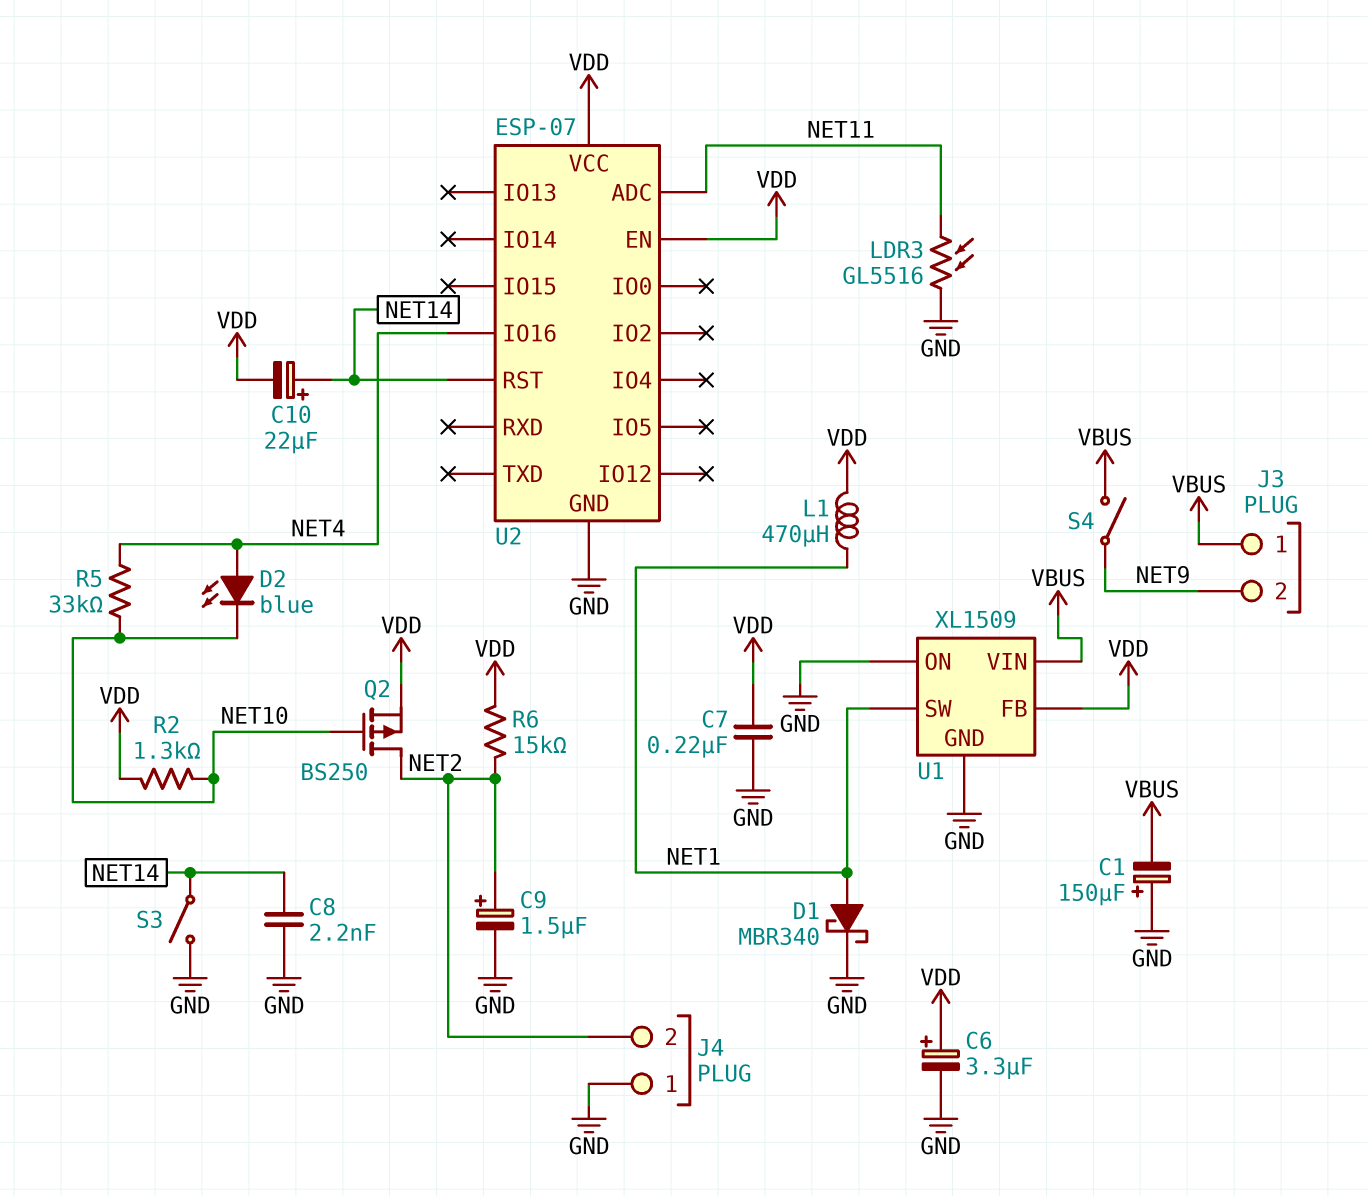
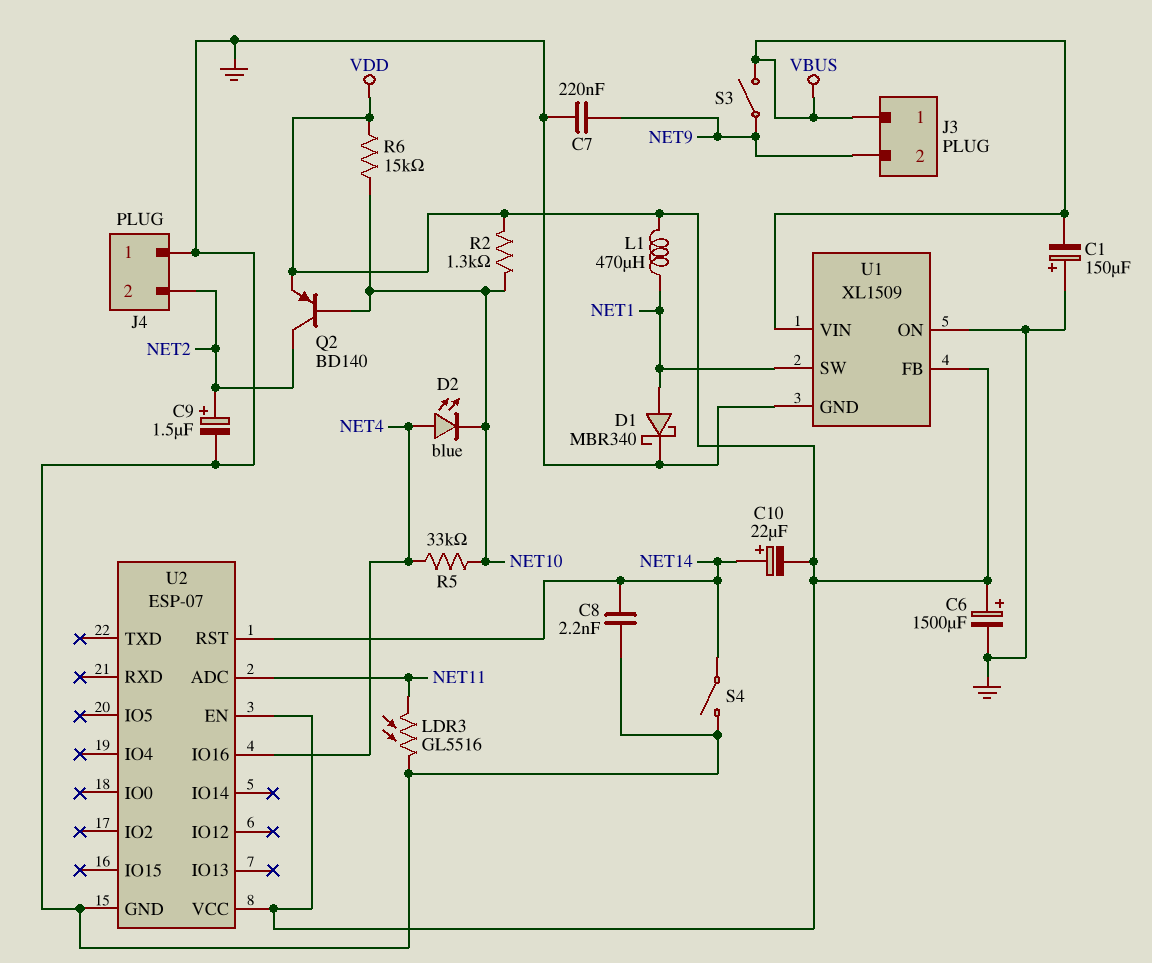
C6: 3.3uF (plus VDD, minus GND) -> 1500uF (plus VDD, minus GND)
C7: 220nF (GND, VDD) -> 220nF (GND, NET9)
Q2: PMOS BS250 (G NET10, D NET2, S VDD) -> PNP BD140 (B NET10, C NET2, E VDD)
R6: 15k (NET2, VDD) -> 15k (NET10, VDD)
S3: switch (GND, NET14) -> switch (NET9, VBUS)
S4: switch (NET9, VBUS) -> switch (GND, NET14)

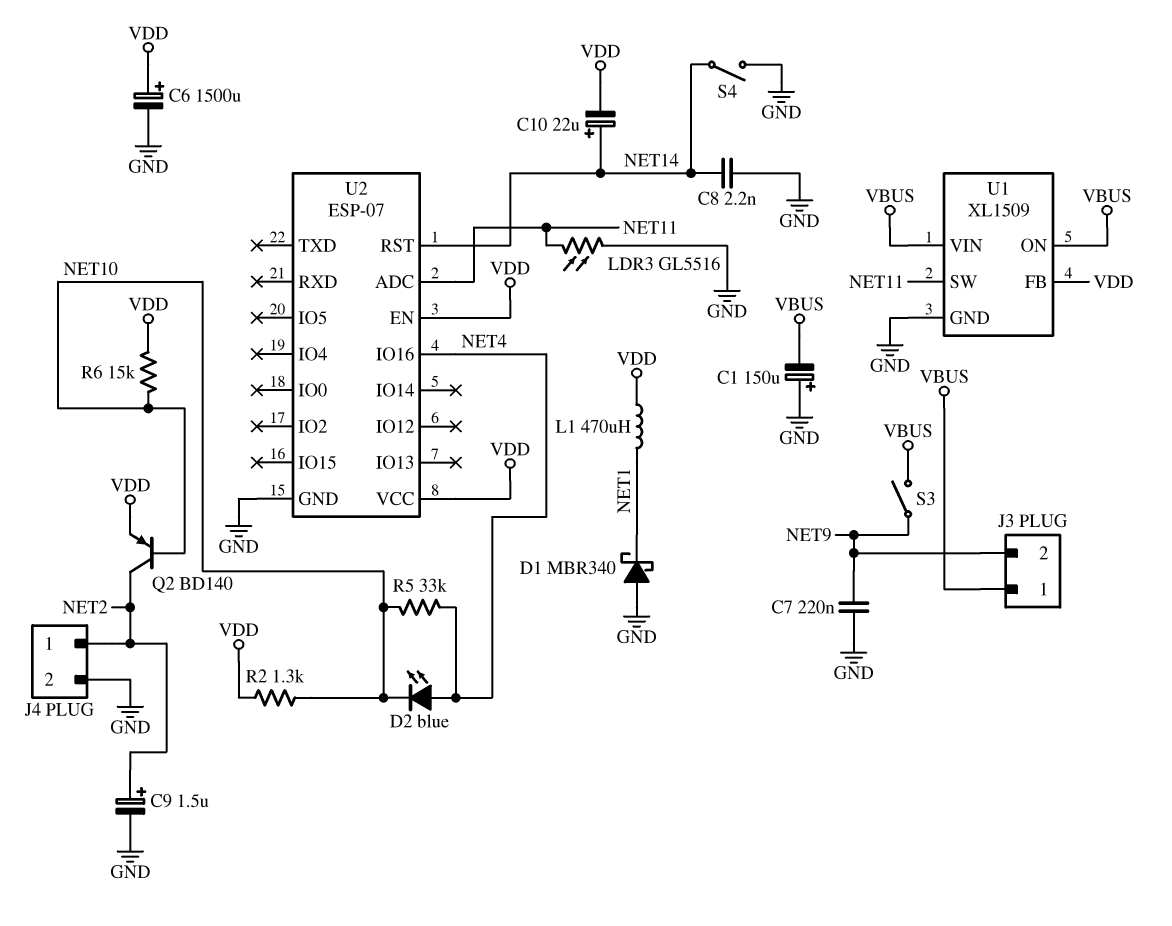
D1: schottky MBR340 (A NET1, K GND) -> schottky MBR340 (A GND, K NET1)
J4 pin 1: GND -> NET2
J4 pin 2: NET2 -> GND
U1 pin ON: GND -> VBUS
U1 pin SW: NET1 -> NET11

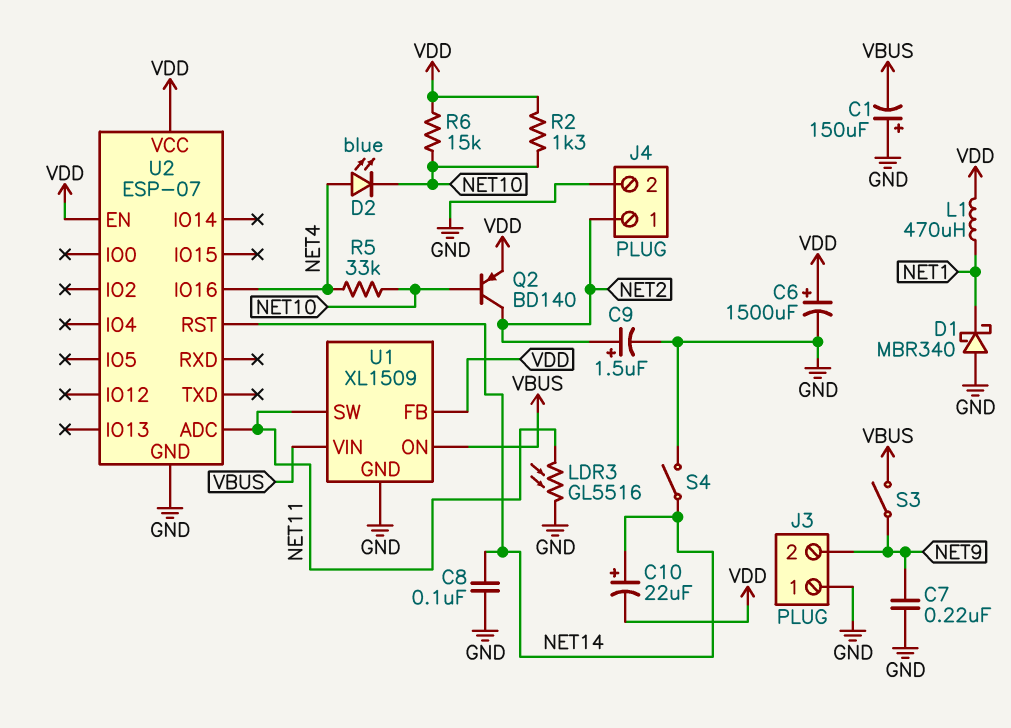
C8: 2.2nF (GND, NET14) -> 100nF (GND, NET14)
J3 pin 1: VBUS -> GND

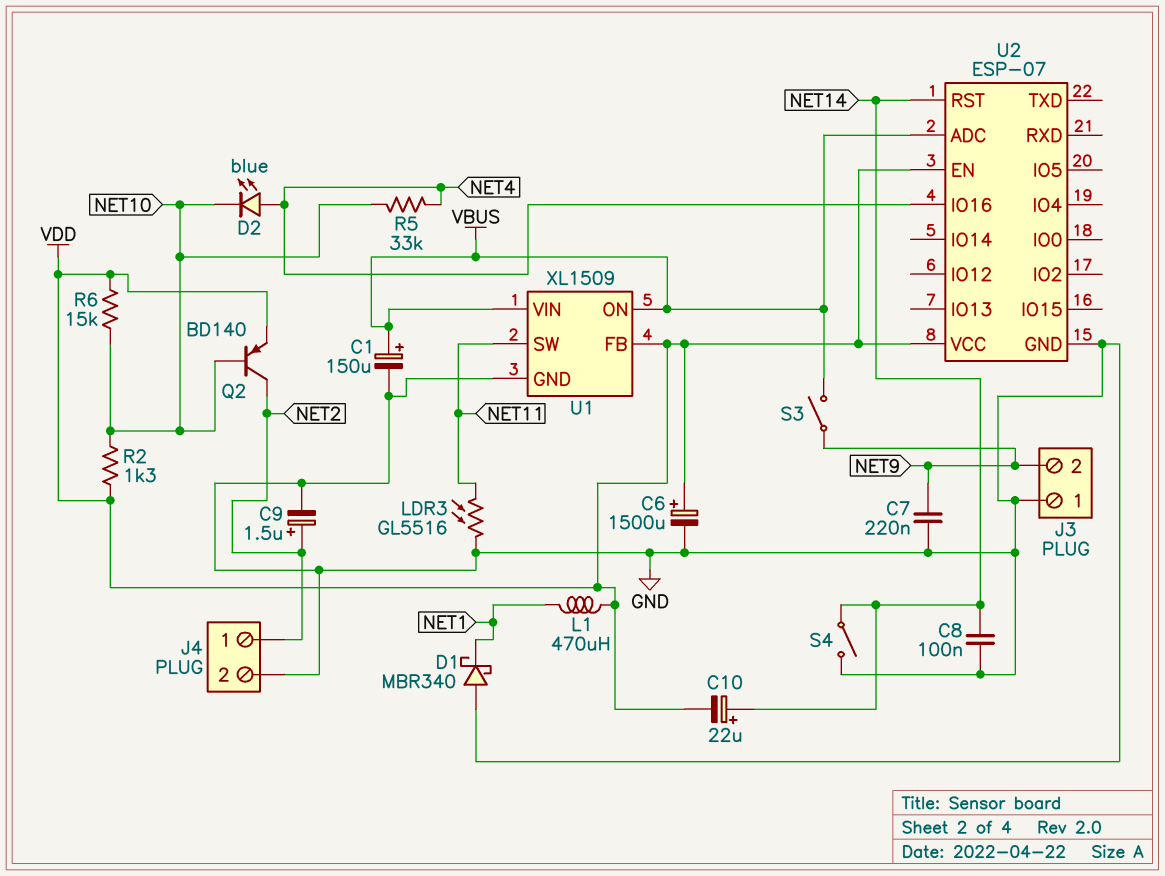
C1: 150uF (plus GND, minus VBUS) -> 150uF (plus VBUS, minus GND)
U2 pin ADC: NET11 -> VBUS

